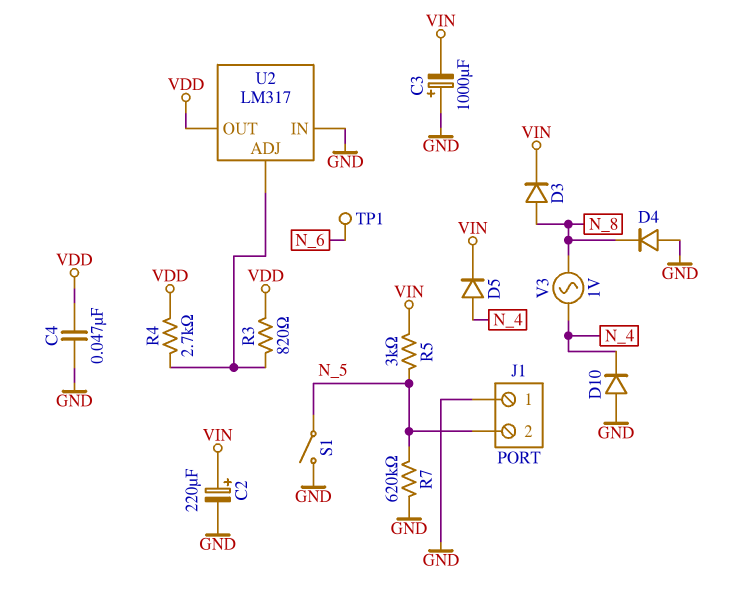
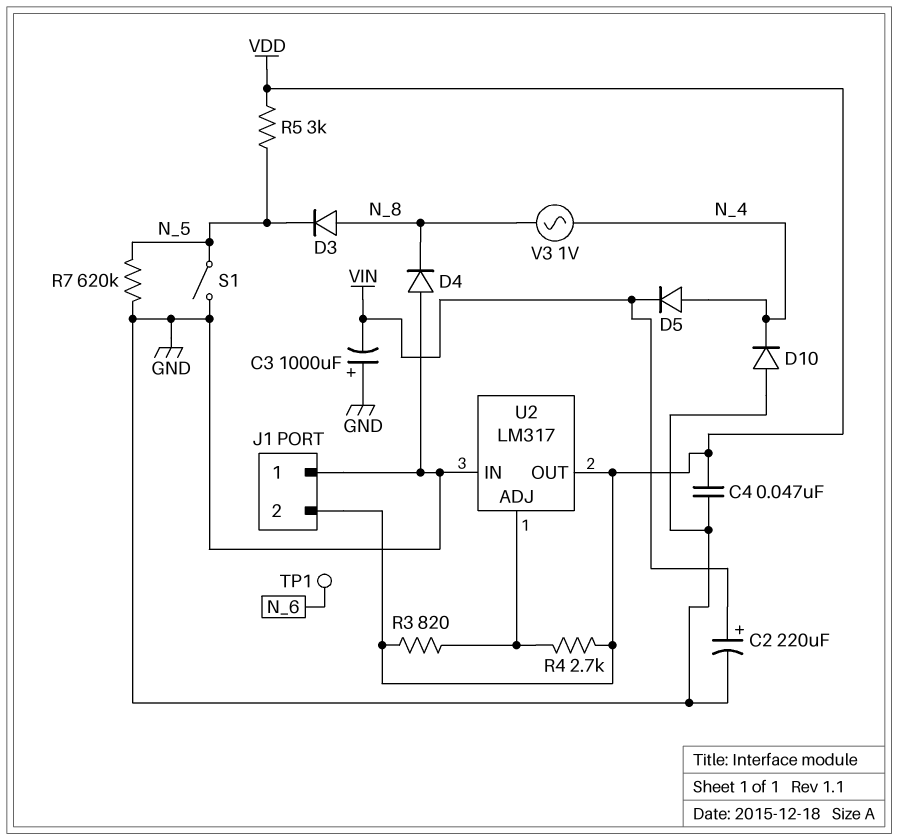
D3: diode (A N_8, K VIN) -> diode (A N_8, K N_5)
J1 pin 2: N_5 -> VDD
R5: 3k (N_5, VIN) -> 3k (N_5, VDD)

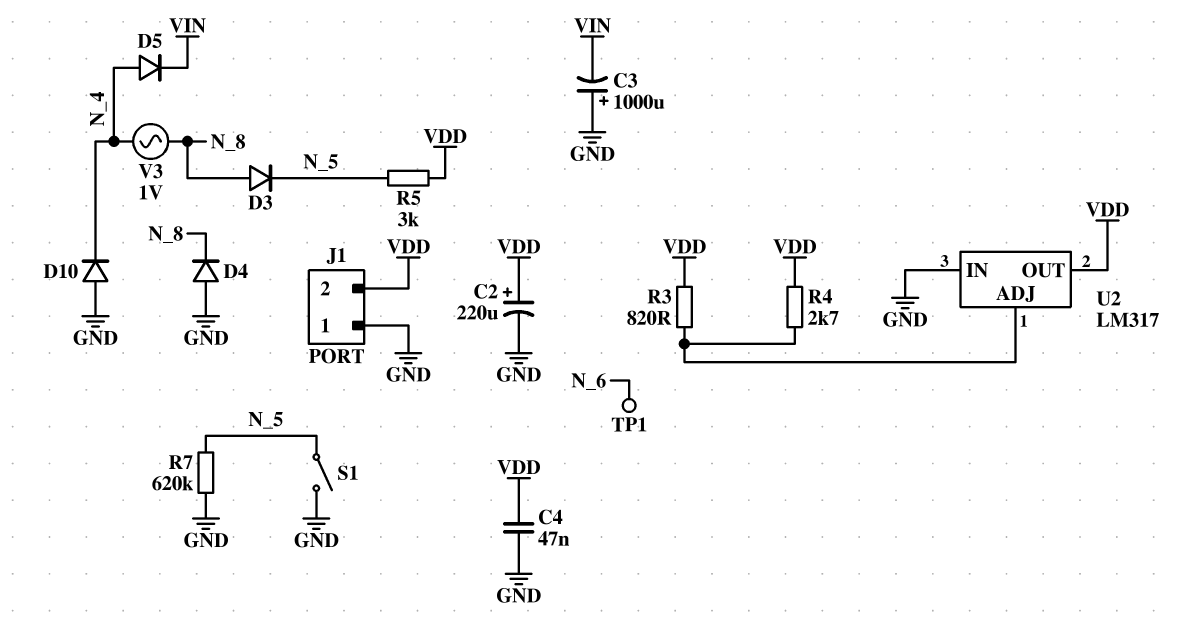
C2: 220uF (plus VIN, minus GND) -> 220uF (plus VDD, minus GND)

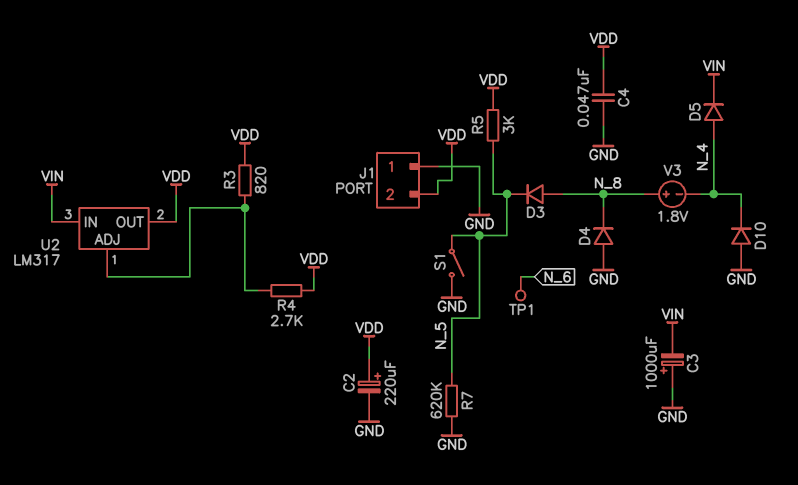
U2 pin IN: GND -> VIN
V3: AC 1V (N_4, N_8) -> 1.8V (plus N_8, minus N_4)

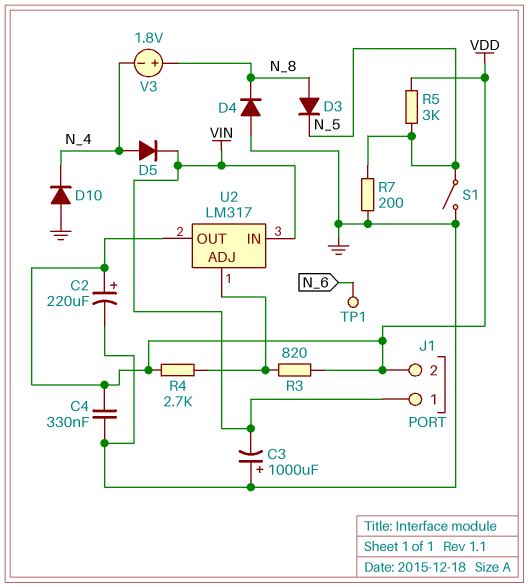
C4: 47nF (GND, VDD) -> 330nF (GND, VDD)
J1 pin 1: GND -> VIN
R7: 620k (GND, N_5) -> 200 (GND, N_5)

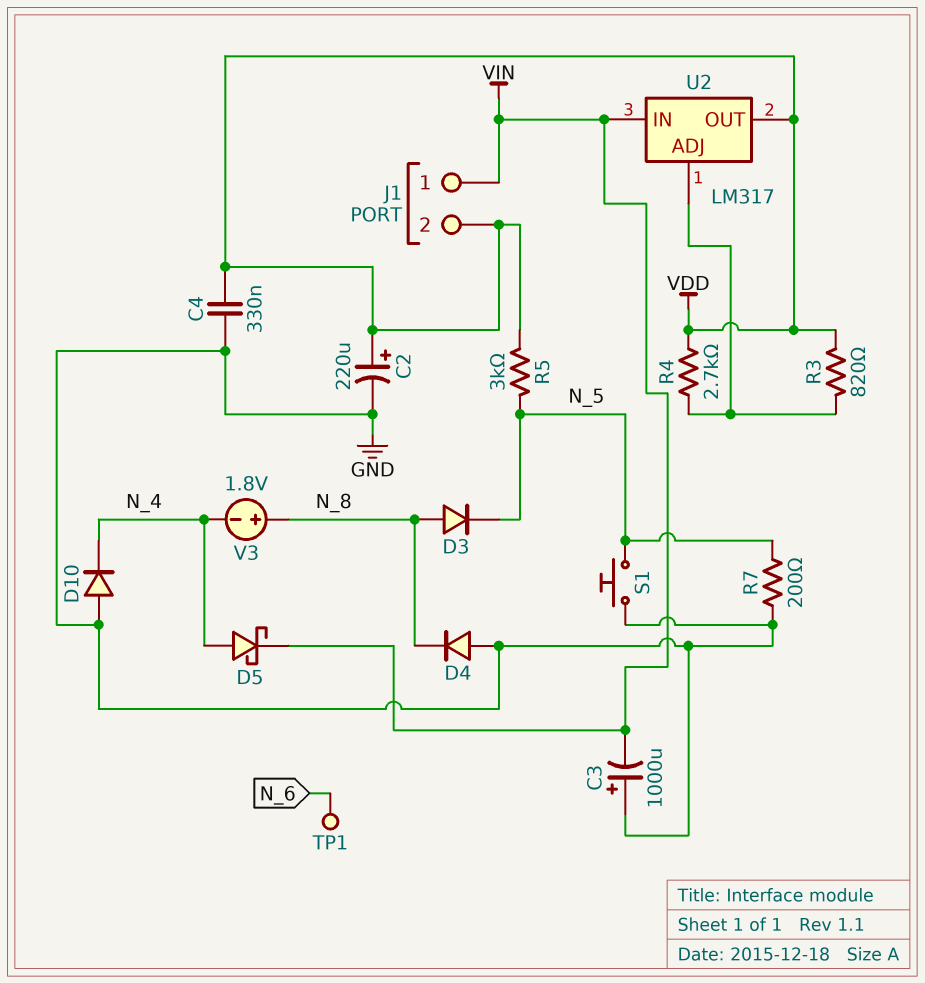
D5: diode (A N_4, K VIN) -> schottky (A N_4, K VIN)
S1: switch (GND, N_5) -> button (GND, N_5)

